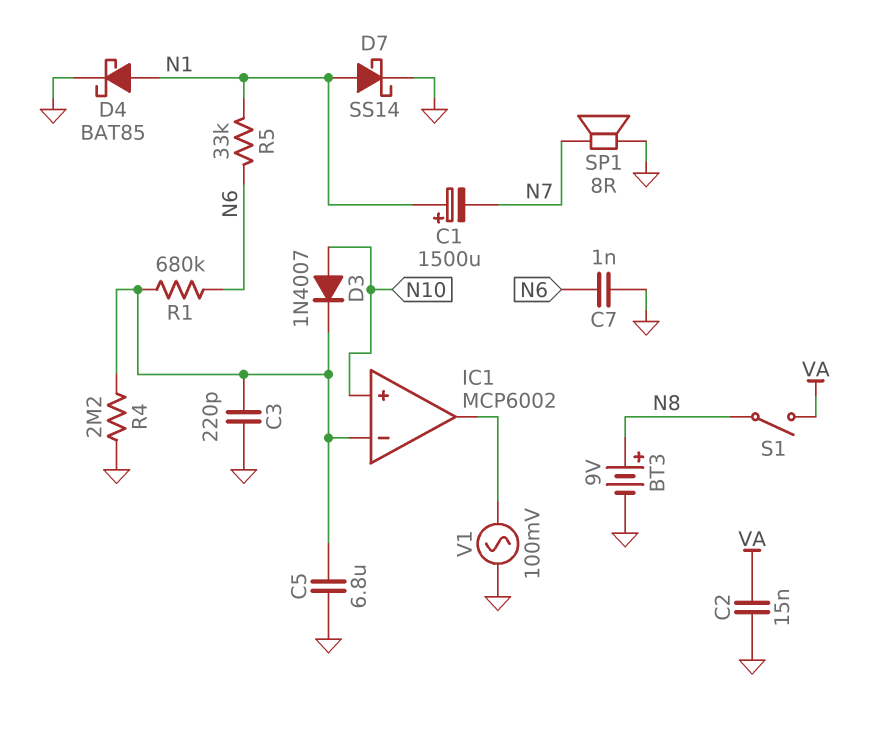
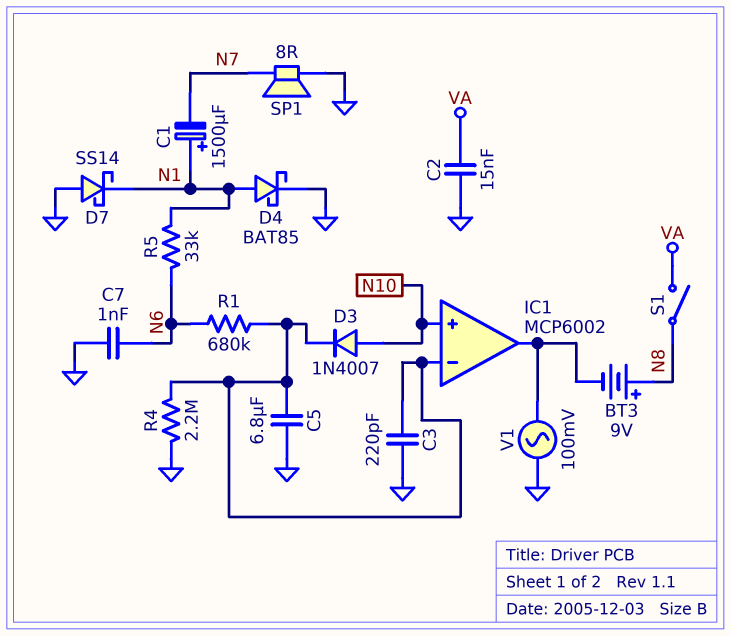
BT3: 9V (plus N8, minus GND) -> 9V (plus N8, minus IC1/out)
D7: schottky SS14 (A N1, K GND) -> schottky SS14 (A GND, K N1)

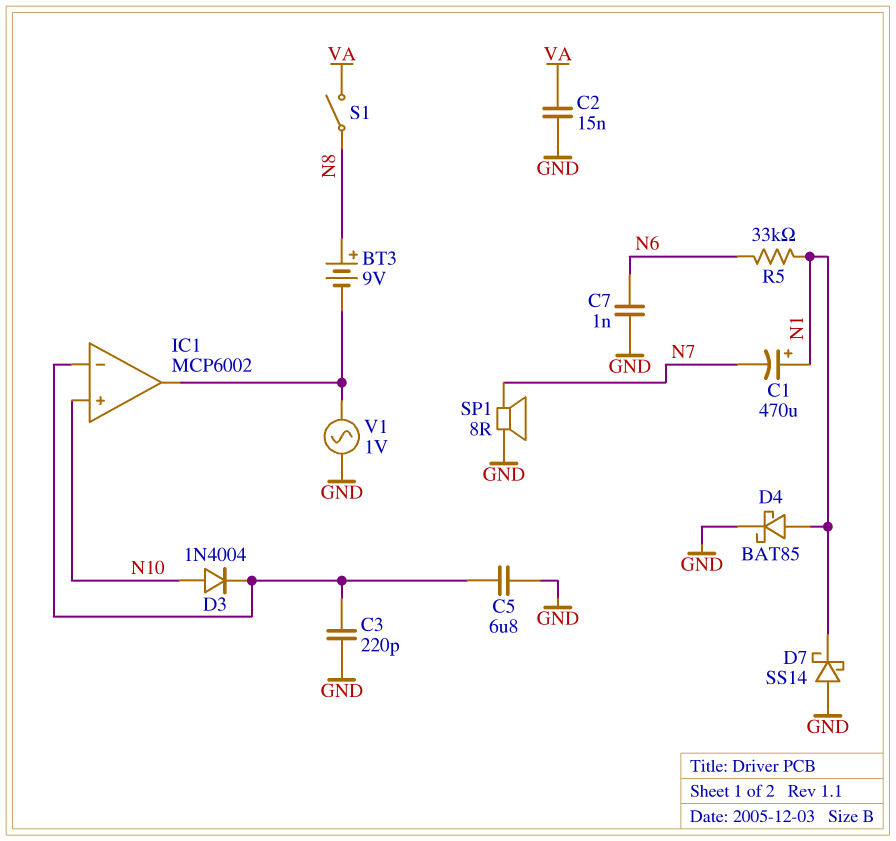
C1: 1500uF (plus N1, minus N7) -> 470uF (plus N1, minus N7)
D3: diode 1N4007 (A N10, K IC1/in-) -> diode 1N4004 (A N10, K IC1/in-)
R1: 680k (IC1/in-, N6) -> none
R4: 2.2M (GND, IC1/in-) -> none
V1: AC 100mV (GND, IC1/out) -> AC 1V (GND, IC1/out)

